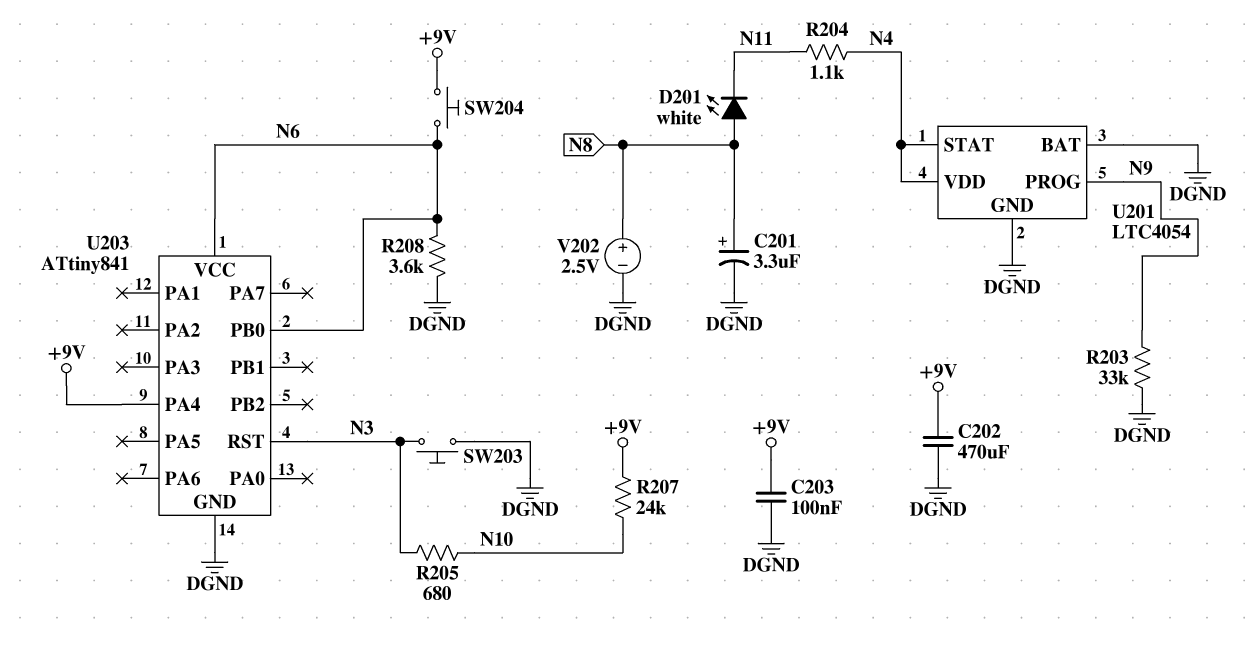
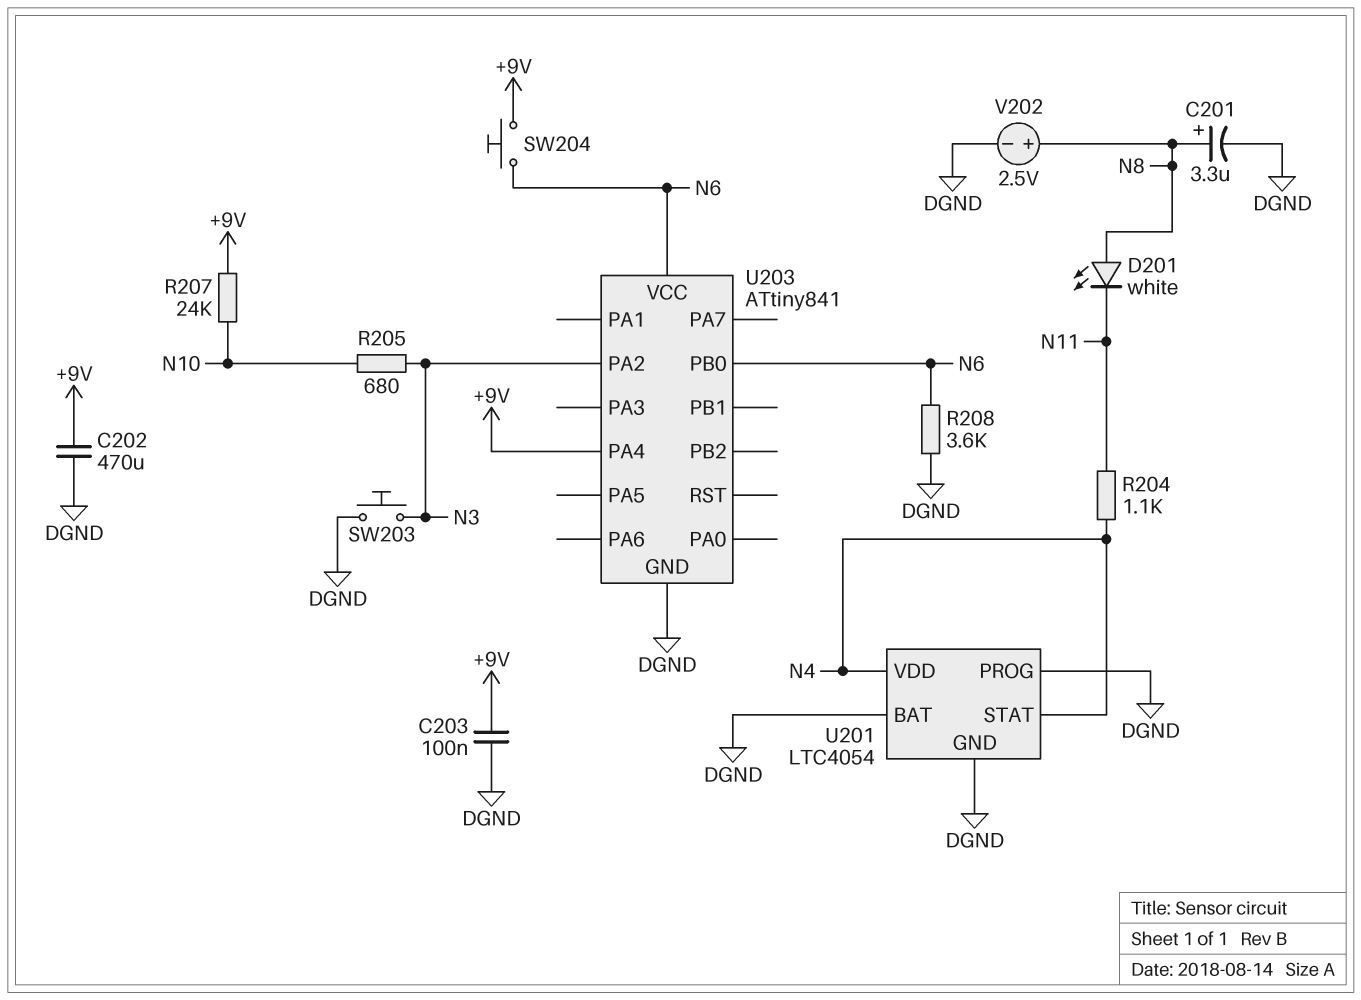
R203: 33k (DGND, N9) -> none
U201 pin PROG: N9 -> DGND
U203 pin PA2: none -> N3
U203 pin RST: N3 -> none

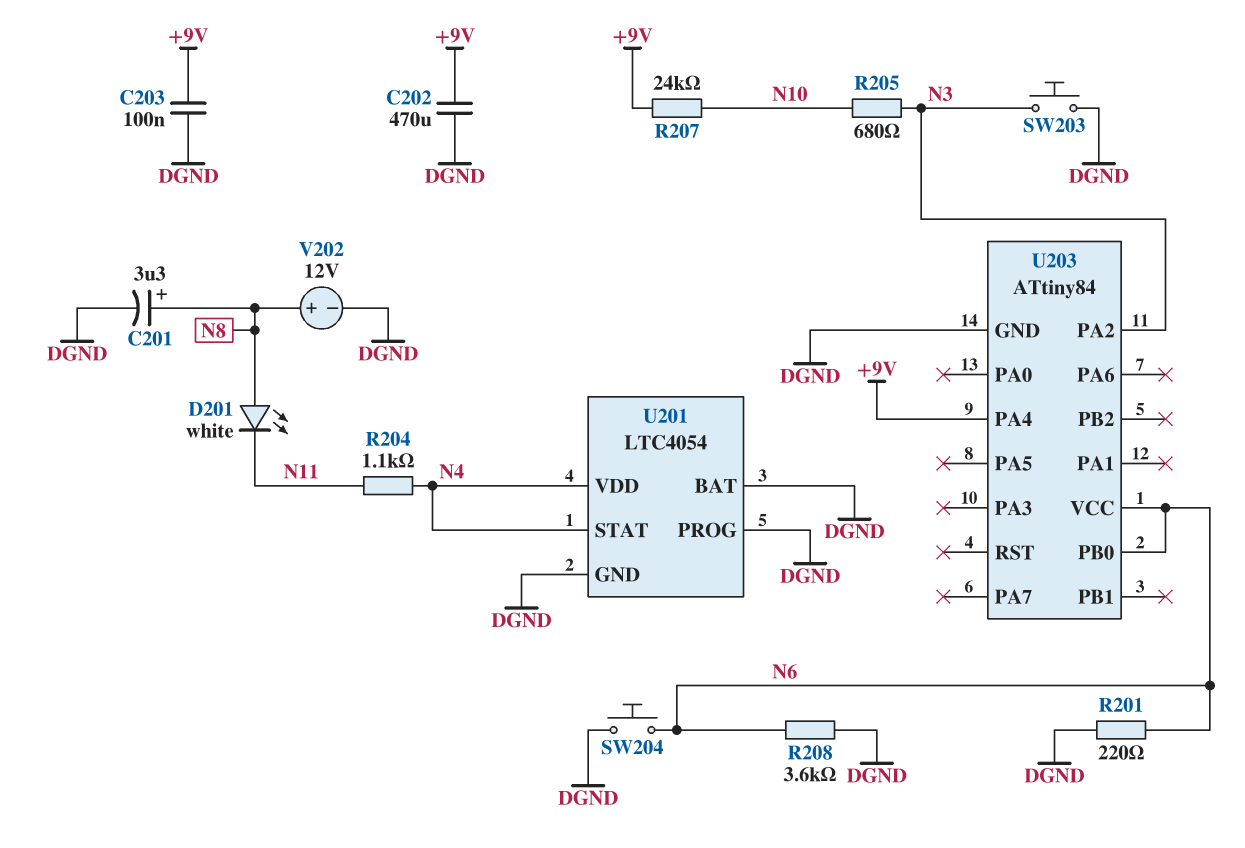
R201: none -> 220 (DGND, N6)
SW204: button (+9V, N6) -> button (DGND, N6)
U203: ATtiny841 -> ATtiny84
V202: 2.5V (plus N8, minus DGND) -> 12V (plus N8, minus DGND)

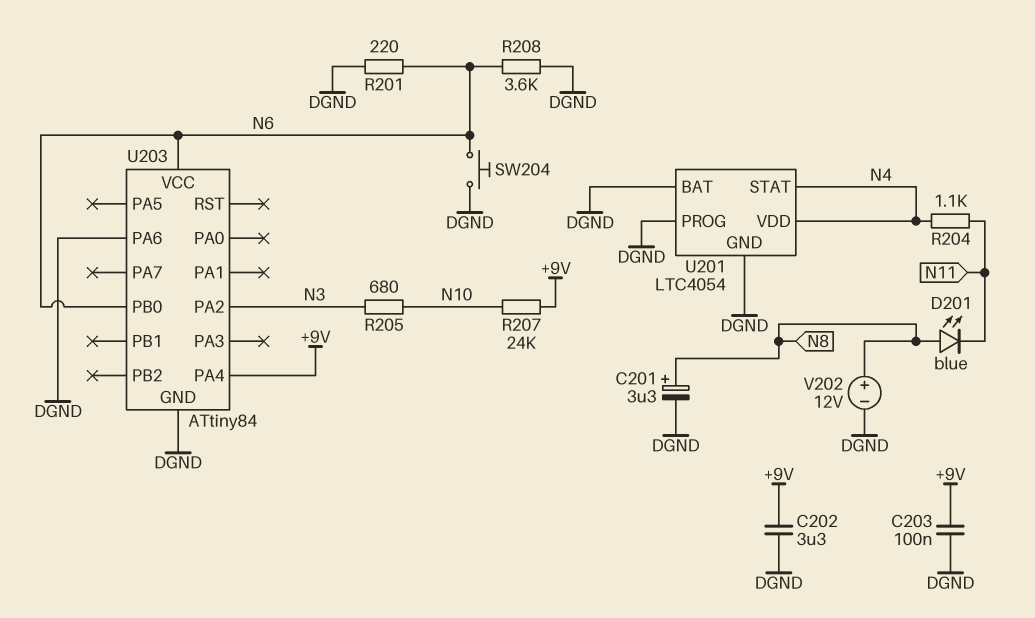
C202: 470uF (+9V, DGND) -> 3.3uF (+9V, DGND)
D201: LED white (A N8, K N11) -> LED blue (A N8, K N11)
SW203: button (DGND, N3) -> none
U203 pin PA6: none -> DGND

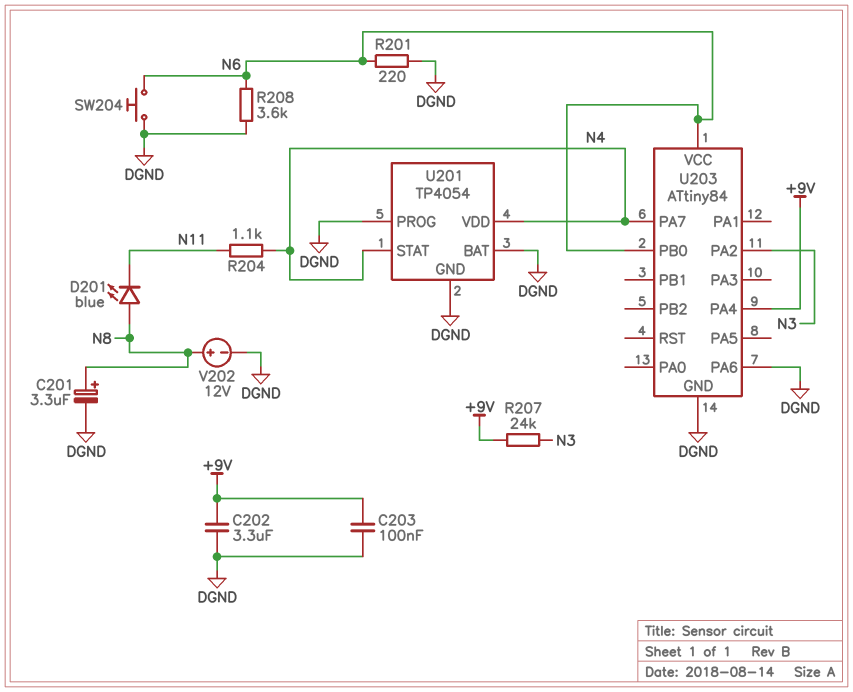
R205: 680 (N3, N10) -> none
R207: 24k (+9V, N10) -> 24k (+9V, N3)
U201: LTC4054 -> TP4054
U203 pin PA7: none -> N4

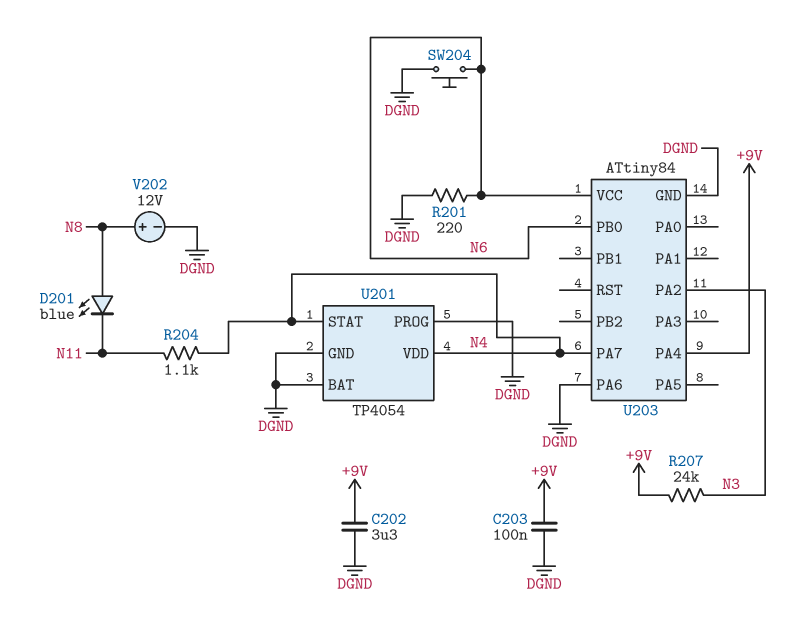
C201: 3.3uF (plus N8, minus DGND) -> none
R208: 3.6k (DGND, N6) -> none

